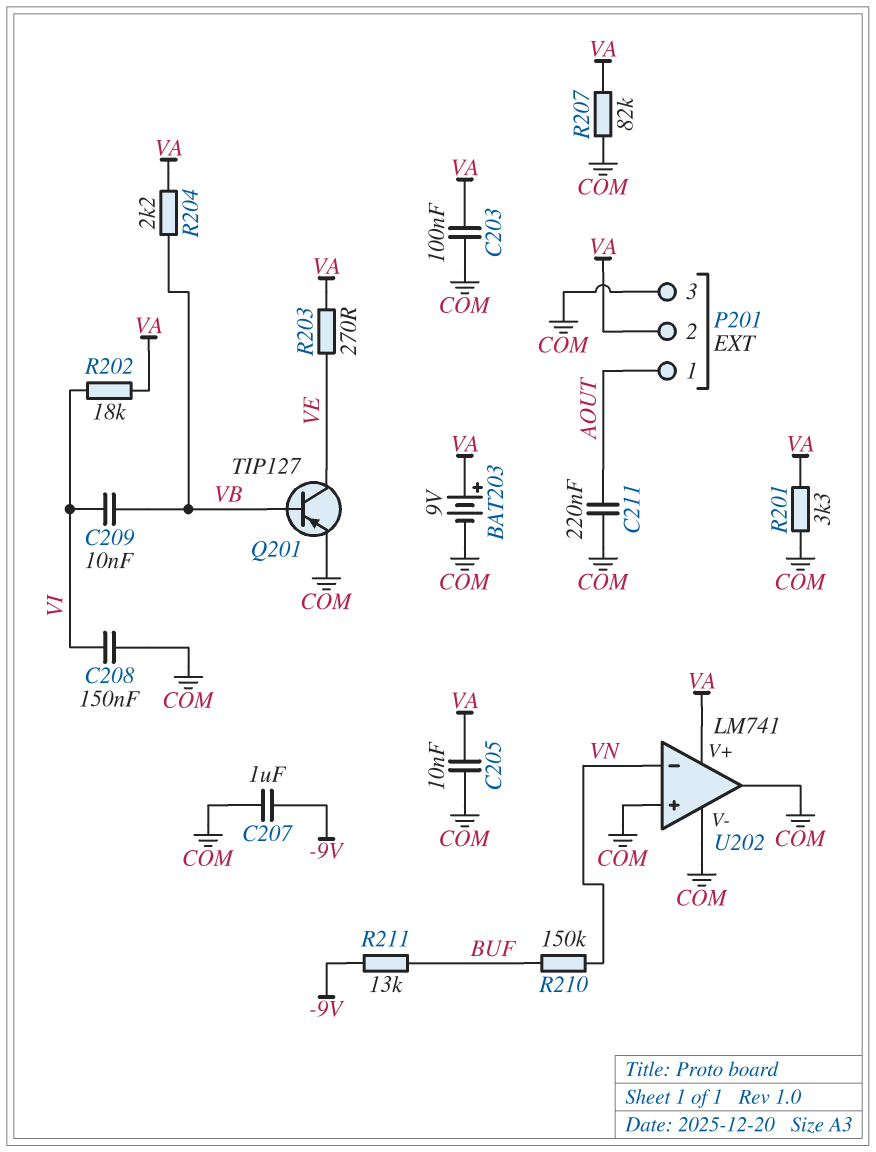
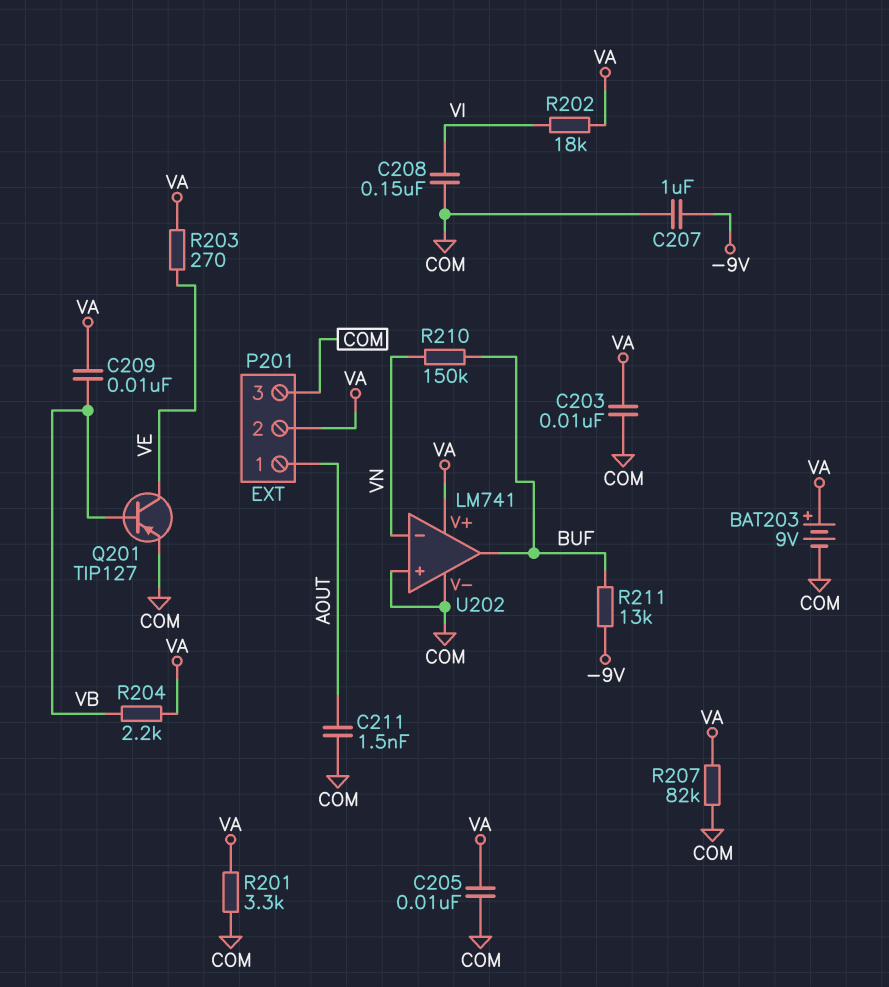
C203: 100nF (COM, VA) -> 10nF (COM, VA)
C209: 10nF (VB, VI) -> 10nF (VA, VB)
C211: 220nF (AOUT, COM) -> 1.5nF (AOUT, COM)
U202 pin out: COM -> BUF

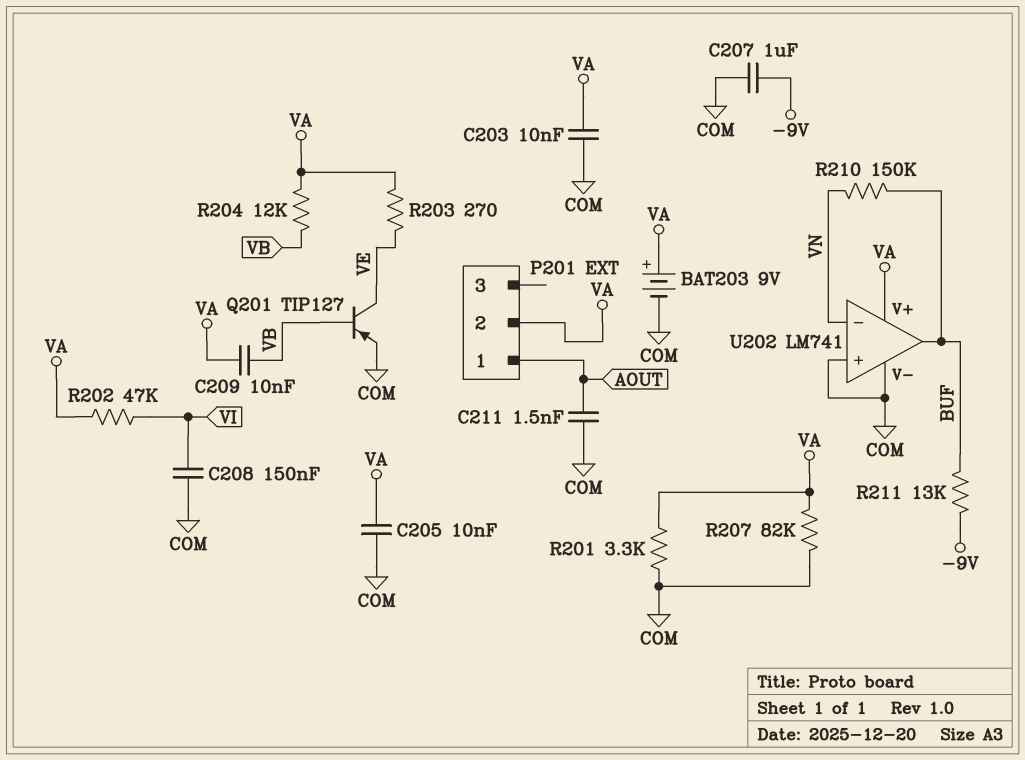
P201 pin 3: COM -> none
R202: 18k (VA, VI) -> 47k (VA, VI)
R204: 2.2k (VA, VB) -> 12k (VA, VB)

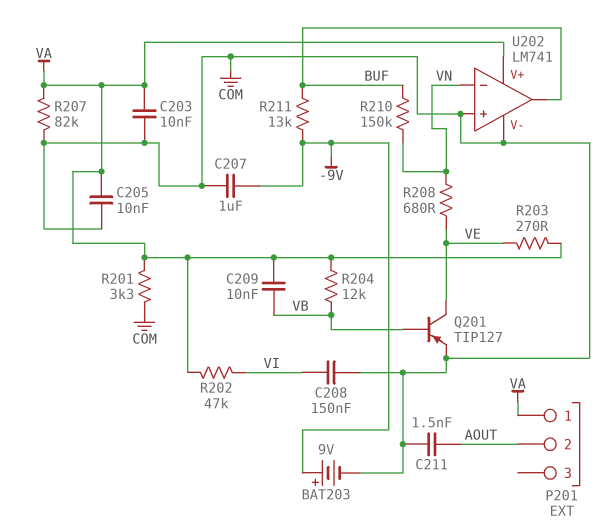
BAT203: 9V (plus VA, minus COM) -> 9V (plus -9V, minus COM)
P201 pin 1: AOUT -> VA
P201 pin 2: VA -> AOUT
R208: none -> 680 (VE, VN)

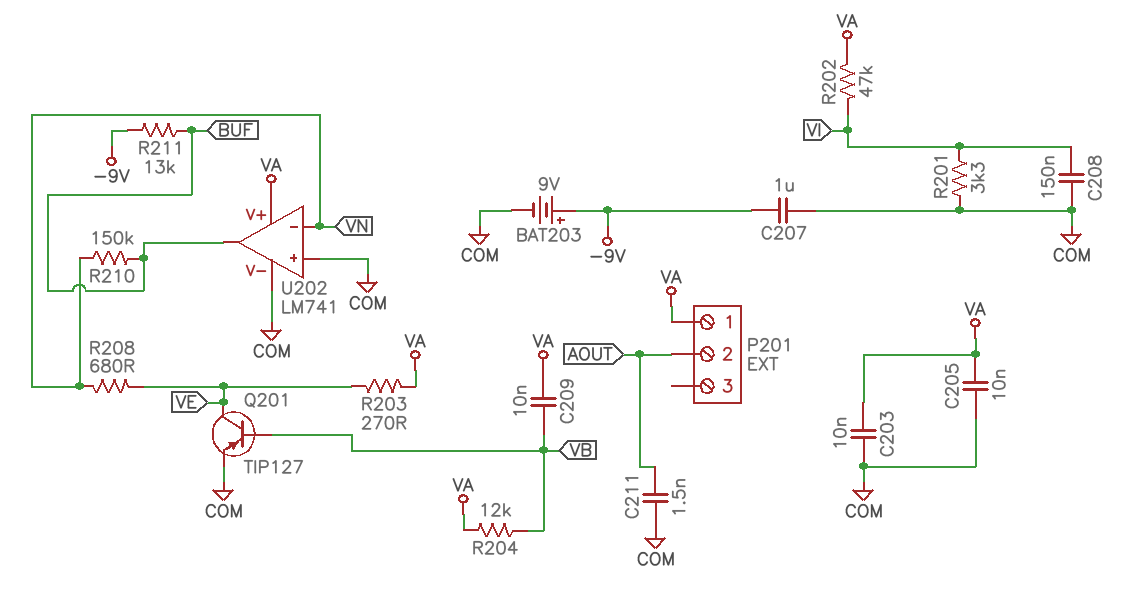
R201: 3.3k (COM, VA) -> 3.3k (COM, VI)
R207: 82k (COM, VA) -> none

